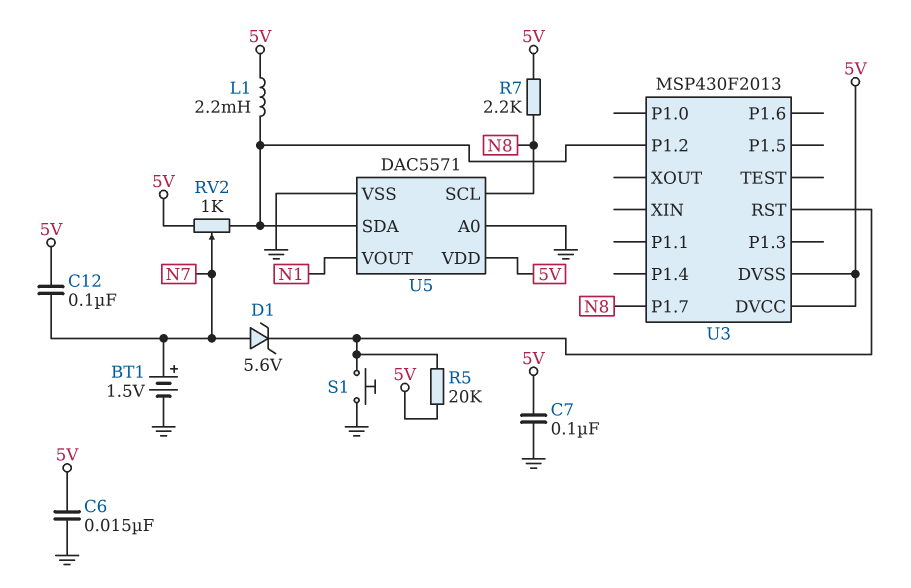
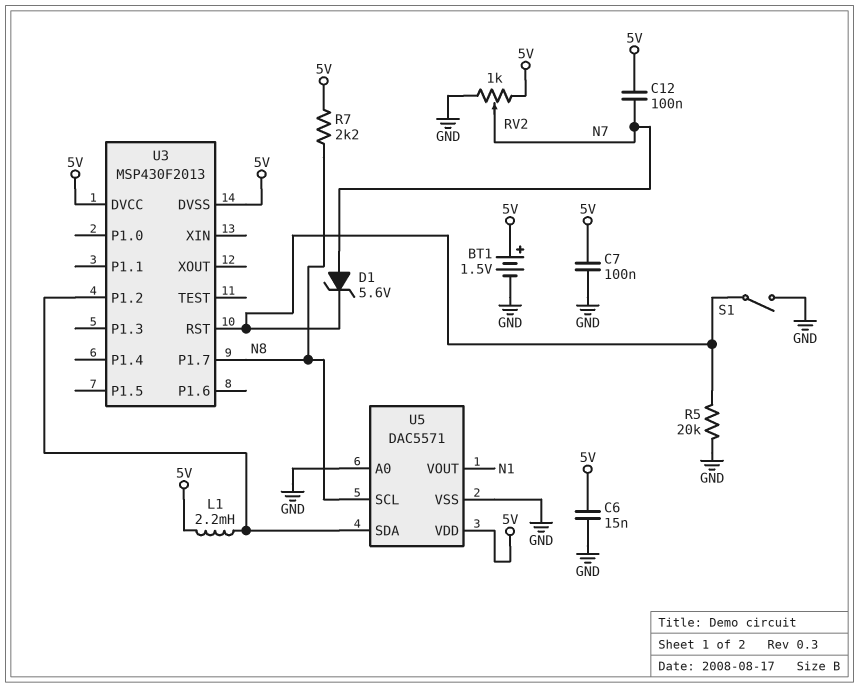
BT1: 1.5V (plus N7, minus GND) -> 1.5V (plus 5V, minus GND)
R5: 20k (5V, U3/RST) -> 20k (GND, U3/RST)
RV2: 1k (5V, U3/P1.2, wiper N7) -> 1k (5V, GND, wiper N7)
S1: button (GND, U3/RST) -> switch (GND, U3/RST)

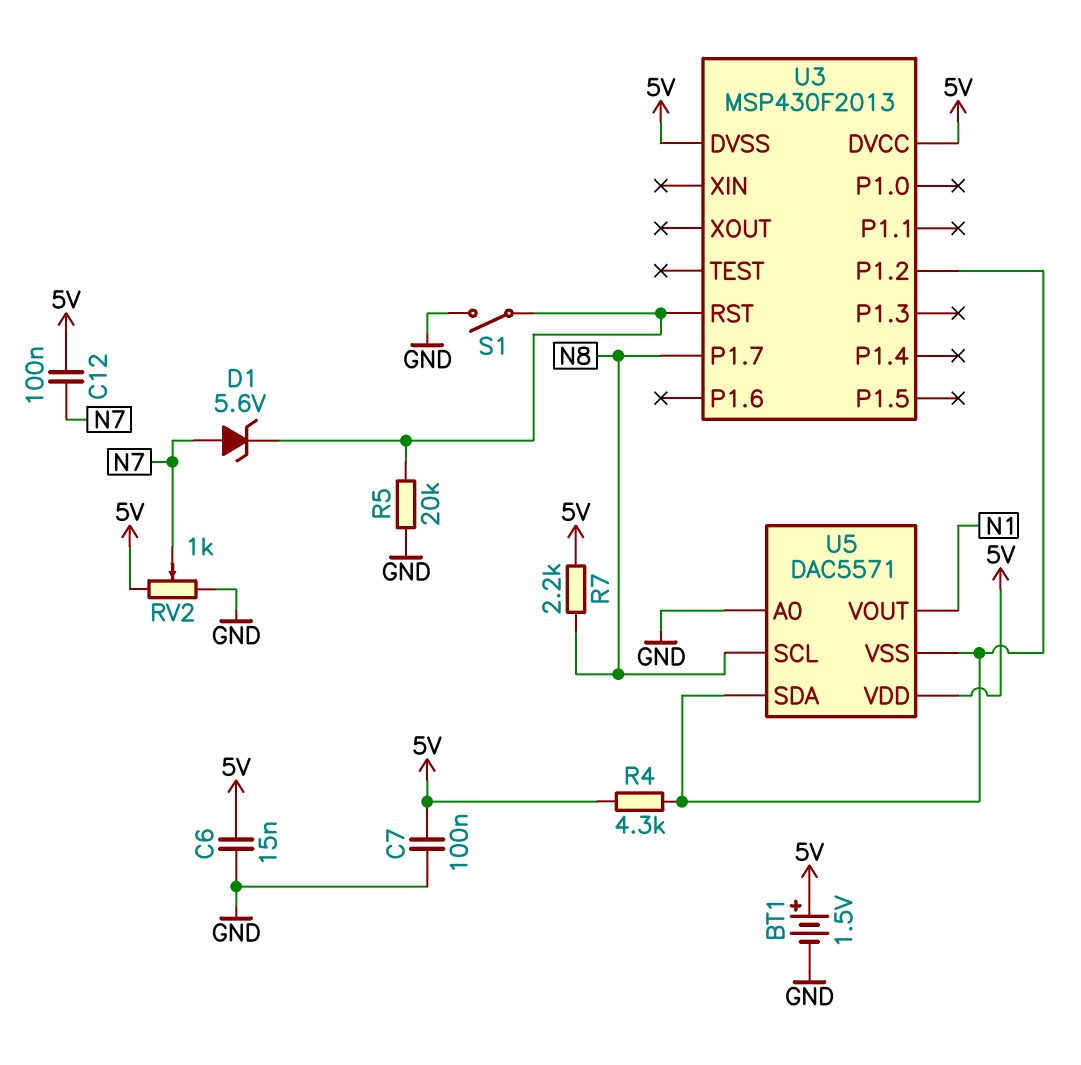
L1: 2.2mH (5V, U3/P1.2) -> none
R4: none -> 4.3k (5V, U3/P1.2)
U5 pin VSS: GND -> U3/P1.2

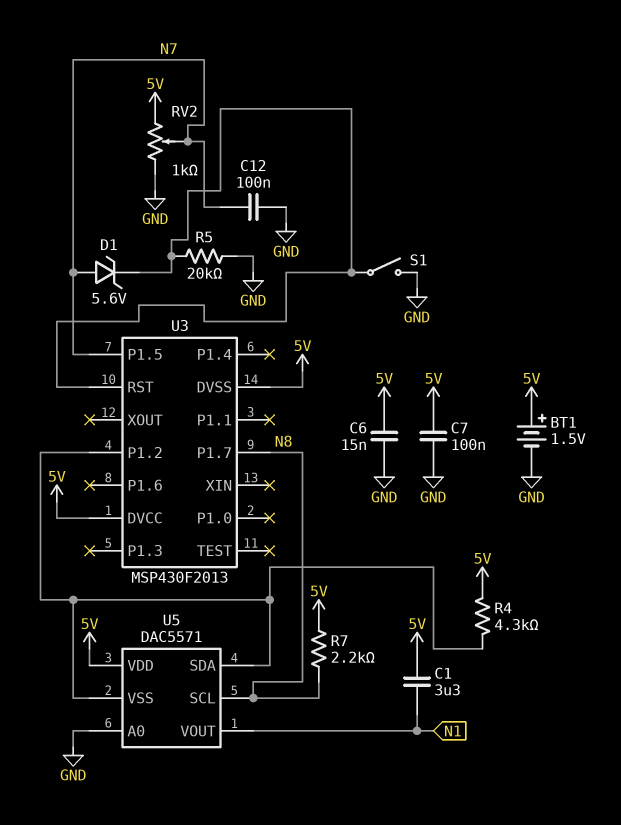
C1: none -> 3.3uF (5V, N1)
C12: 100nF (5V, N7) -> 100nF (GND, N7)
U3 pin P1.5: none -> N7

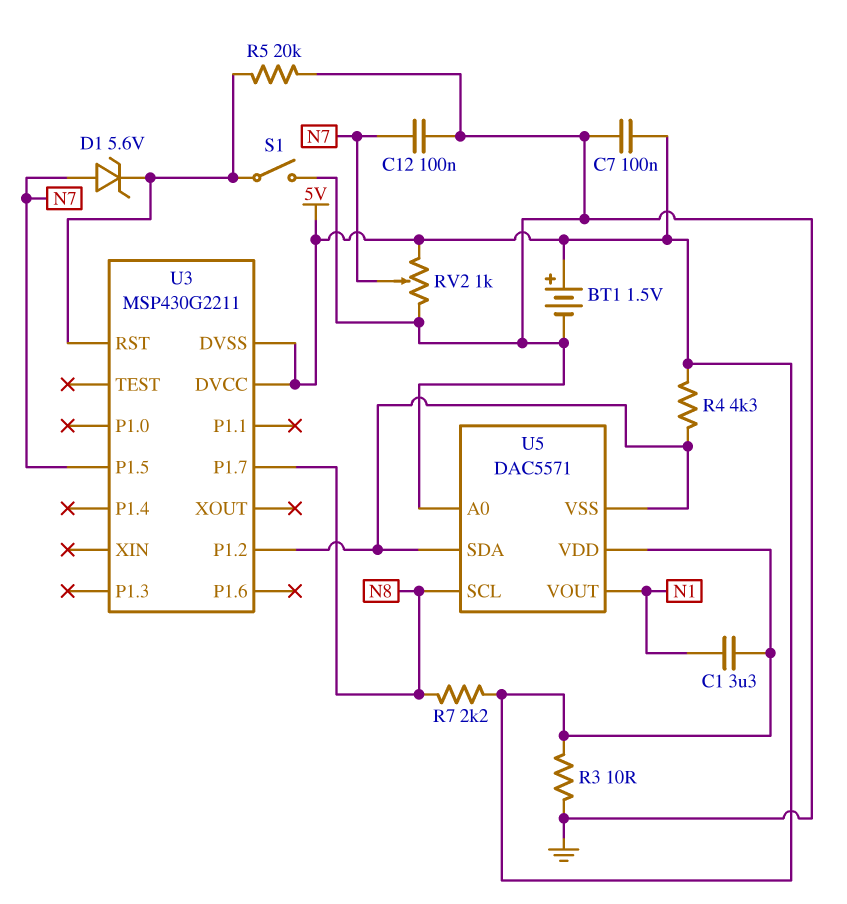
C6: 15nF (5V, GND) -> none
R3: none -> 10 (5V, GND)
U3: MSP430F2013 -> MSP430G2211

